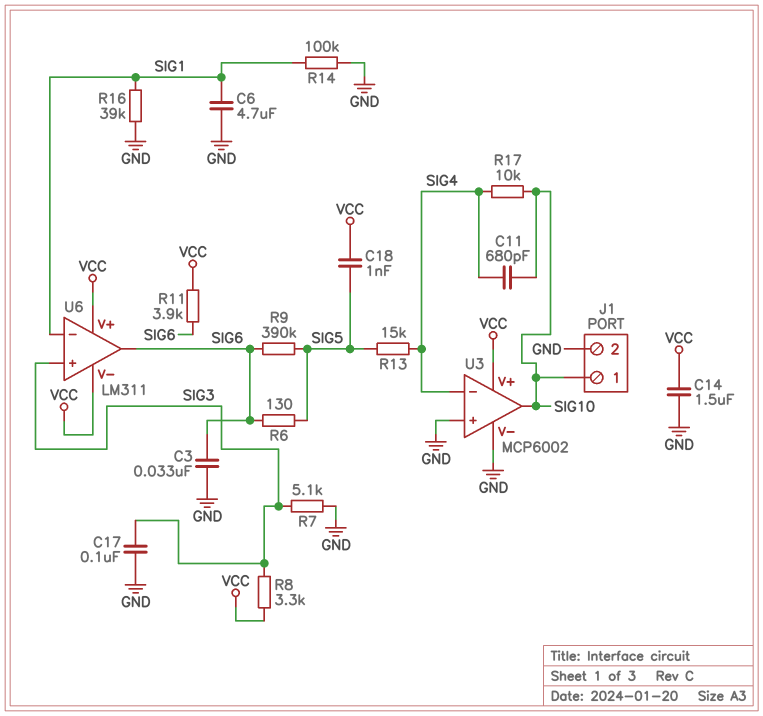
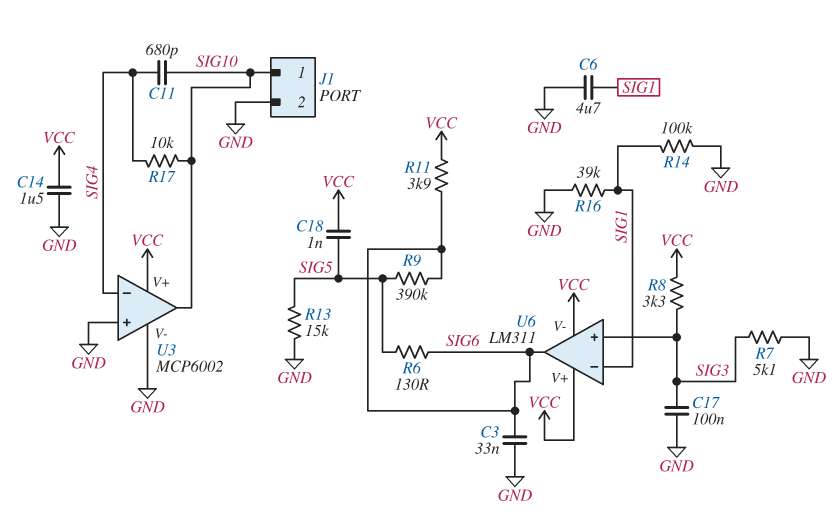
R13: 15k (SIG4, SIG5) -> 15k (GND, SIG5)

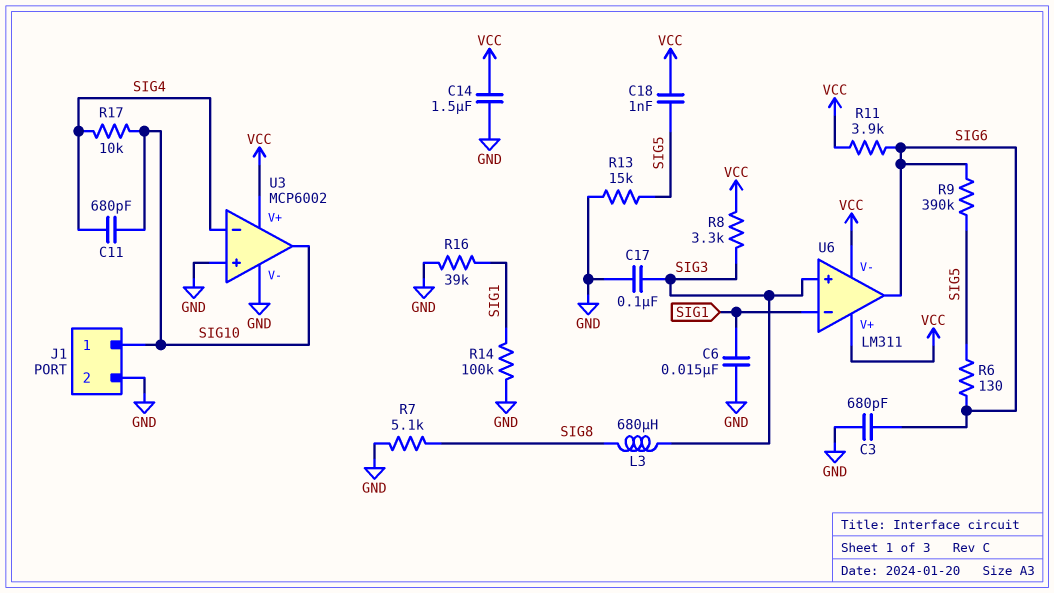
C3: 33nF (GND, SIG6) -> 680pF (GND, SIG6)
C6: 4.7uF (GND, SIG1) -> 15nF (GND, SIG1)
L3: none -> 680uH (SIG3, SIG8)
R7: 5.1k (GND, SIG3) -> 5.1k (GND, SIG8)

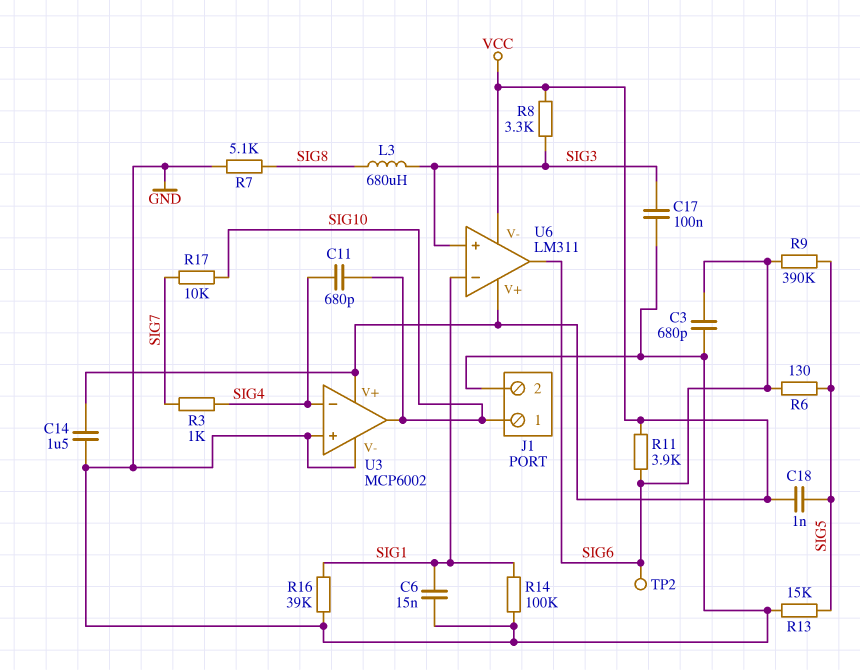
R3: none -> 1k (SIG4, SIG7)
R17: 10k (SIG4, SIG10) -> 10k (SIG7, SIG10)
TP2: none -> test point (SIG6)

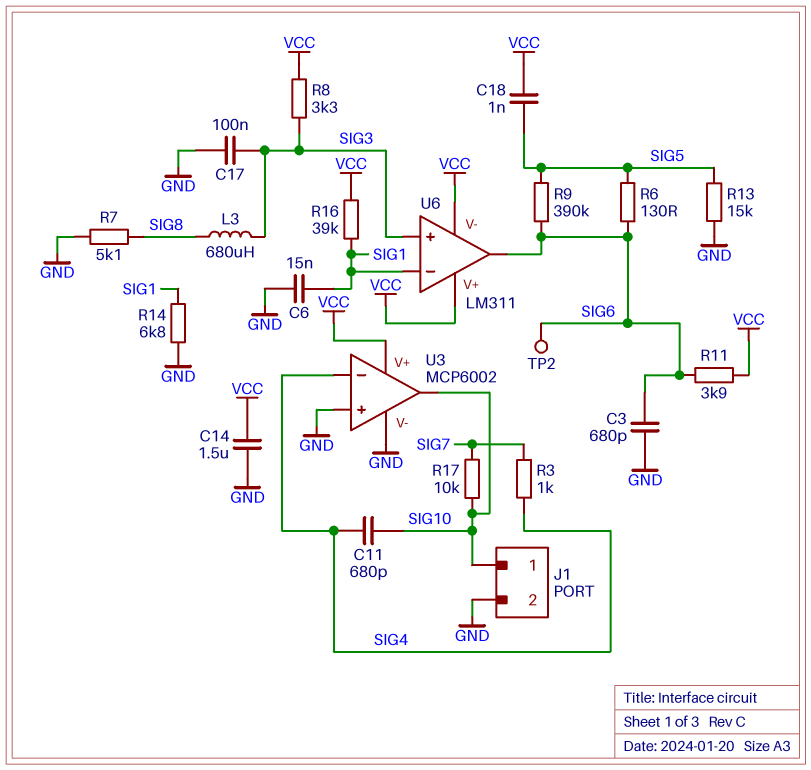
R14: 100k (GND, SIG1) -> 6.8k (GND, SIG1)
R16: 39k (GND, SIG1) -> 39k (SIG1, VCC)

